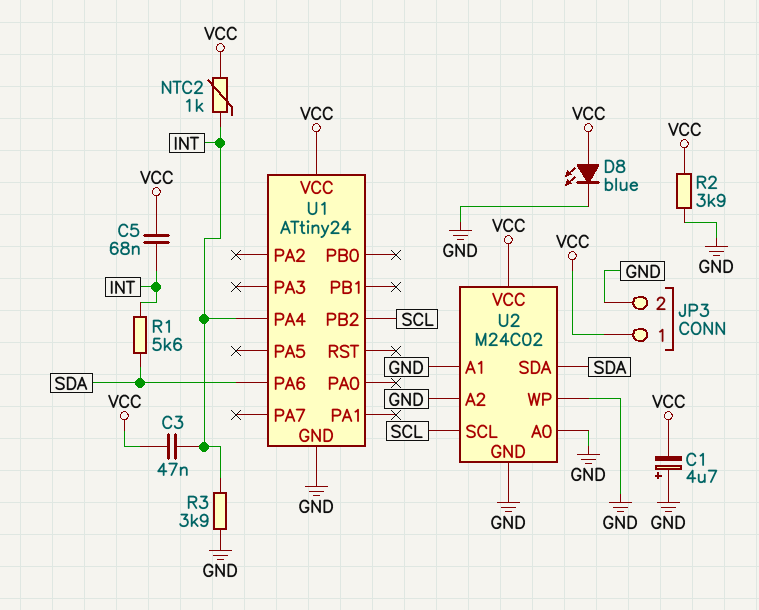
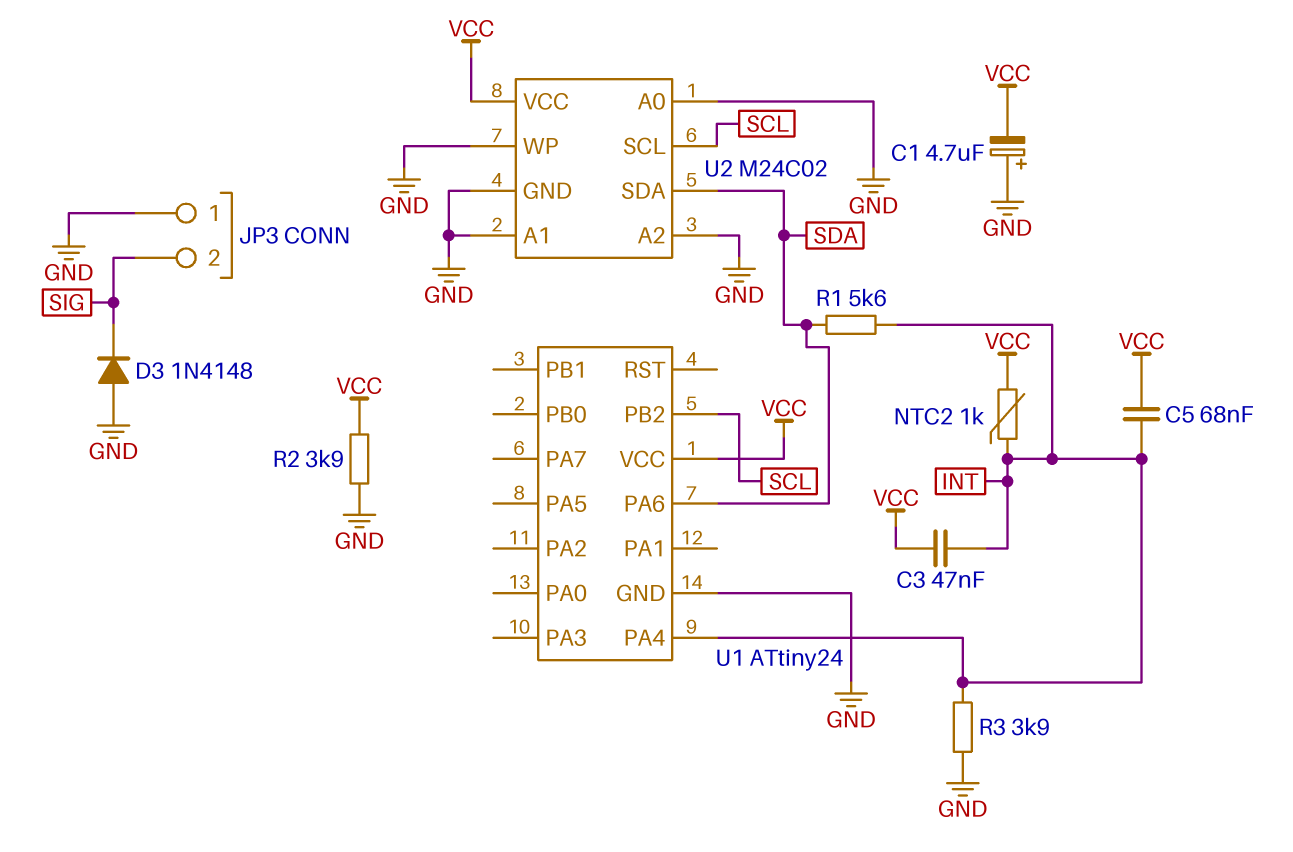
D3: none -> diode 1N4148 (A GND, K SIG)
D8: LED blue (A VCC, K GND) -> none
JP3 pin 1: VCC -> GND
JP3 pin 2: GND -> SIG

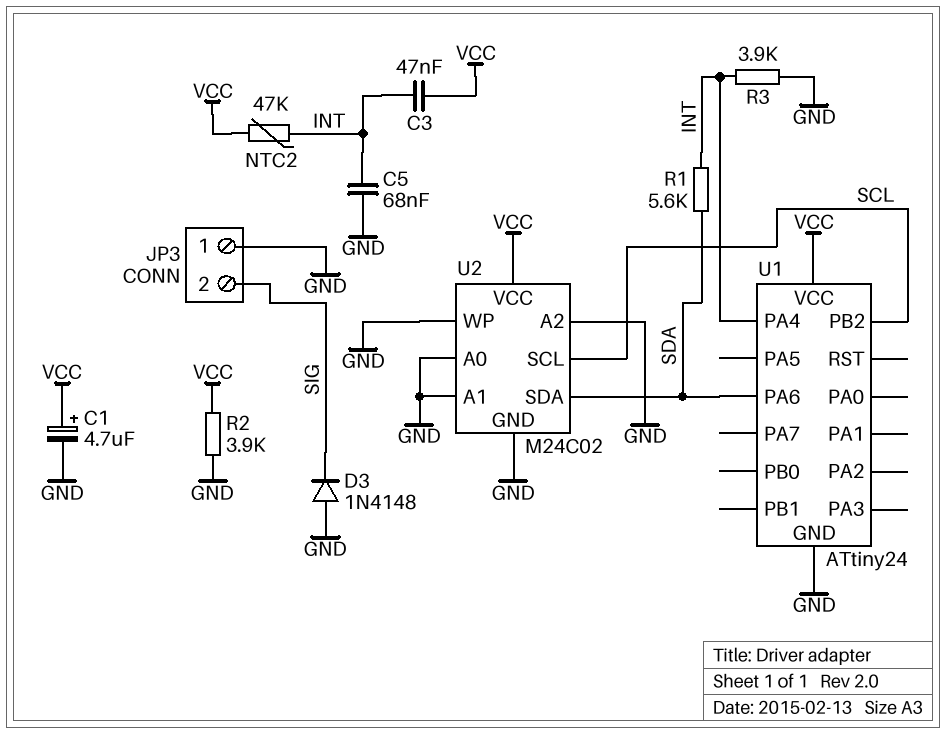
C1: 4.7uF (plus GND, minus VCC) -> 4.7uF (plus VCC, minus GND)
C5: 68nF (INT, VCC) -> 68nF (GND, INT)
NTC2: 1k (INT, VCC) -> 47k (INT, VCC)

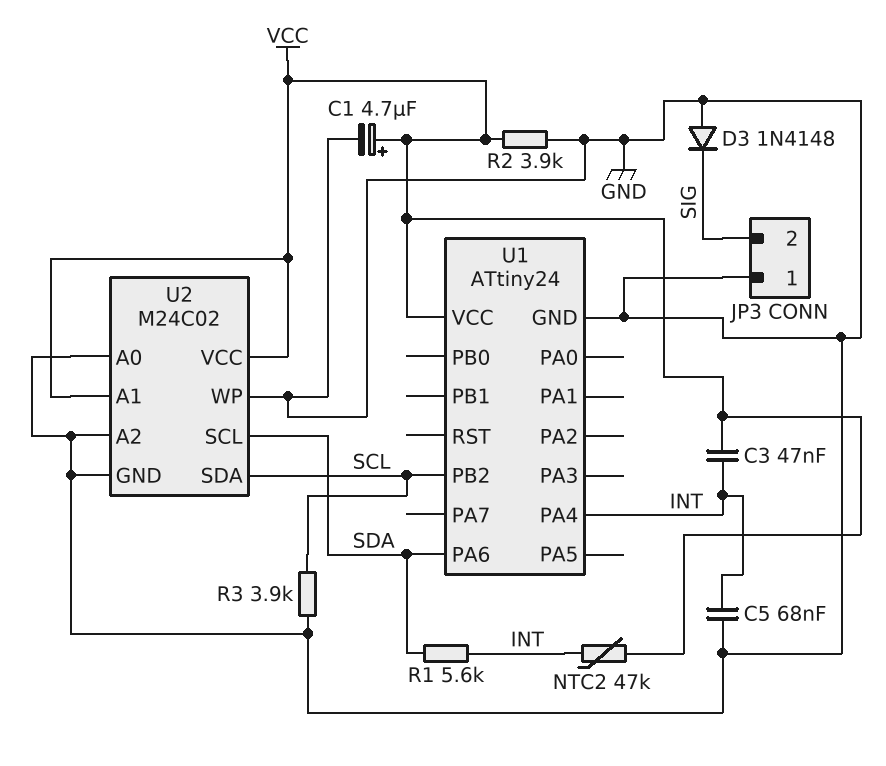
R3: 3.9k (GND, INT) -> 3.9k (GND, SCL)
U2 pin A1: GND -> VCC
U2 pin SCL: SCL -> SDA
U2 pin SDA: SDA -> SCL

